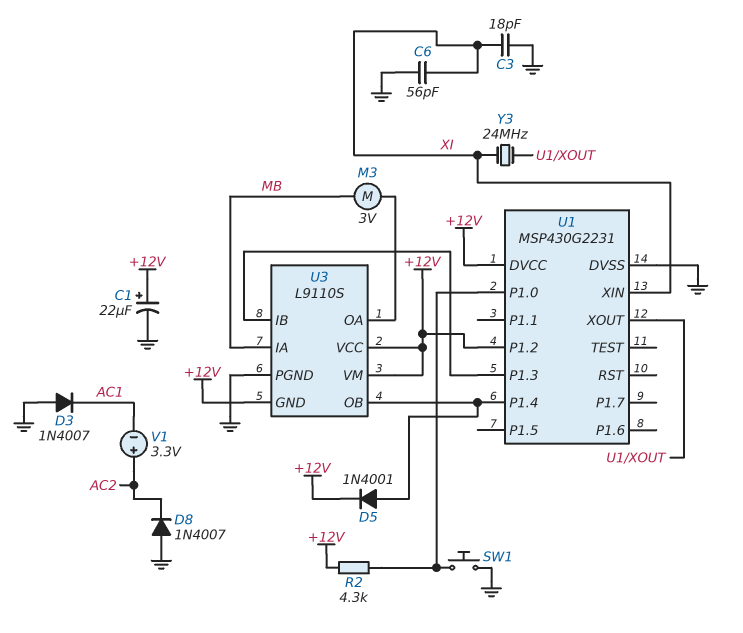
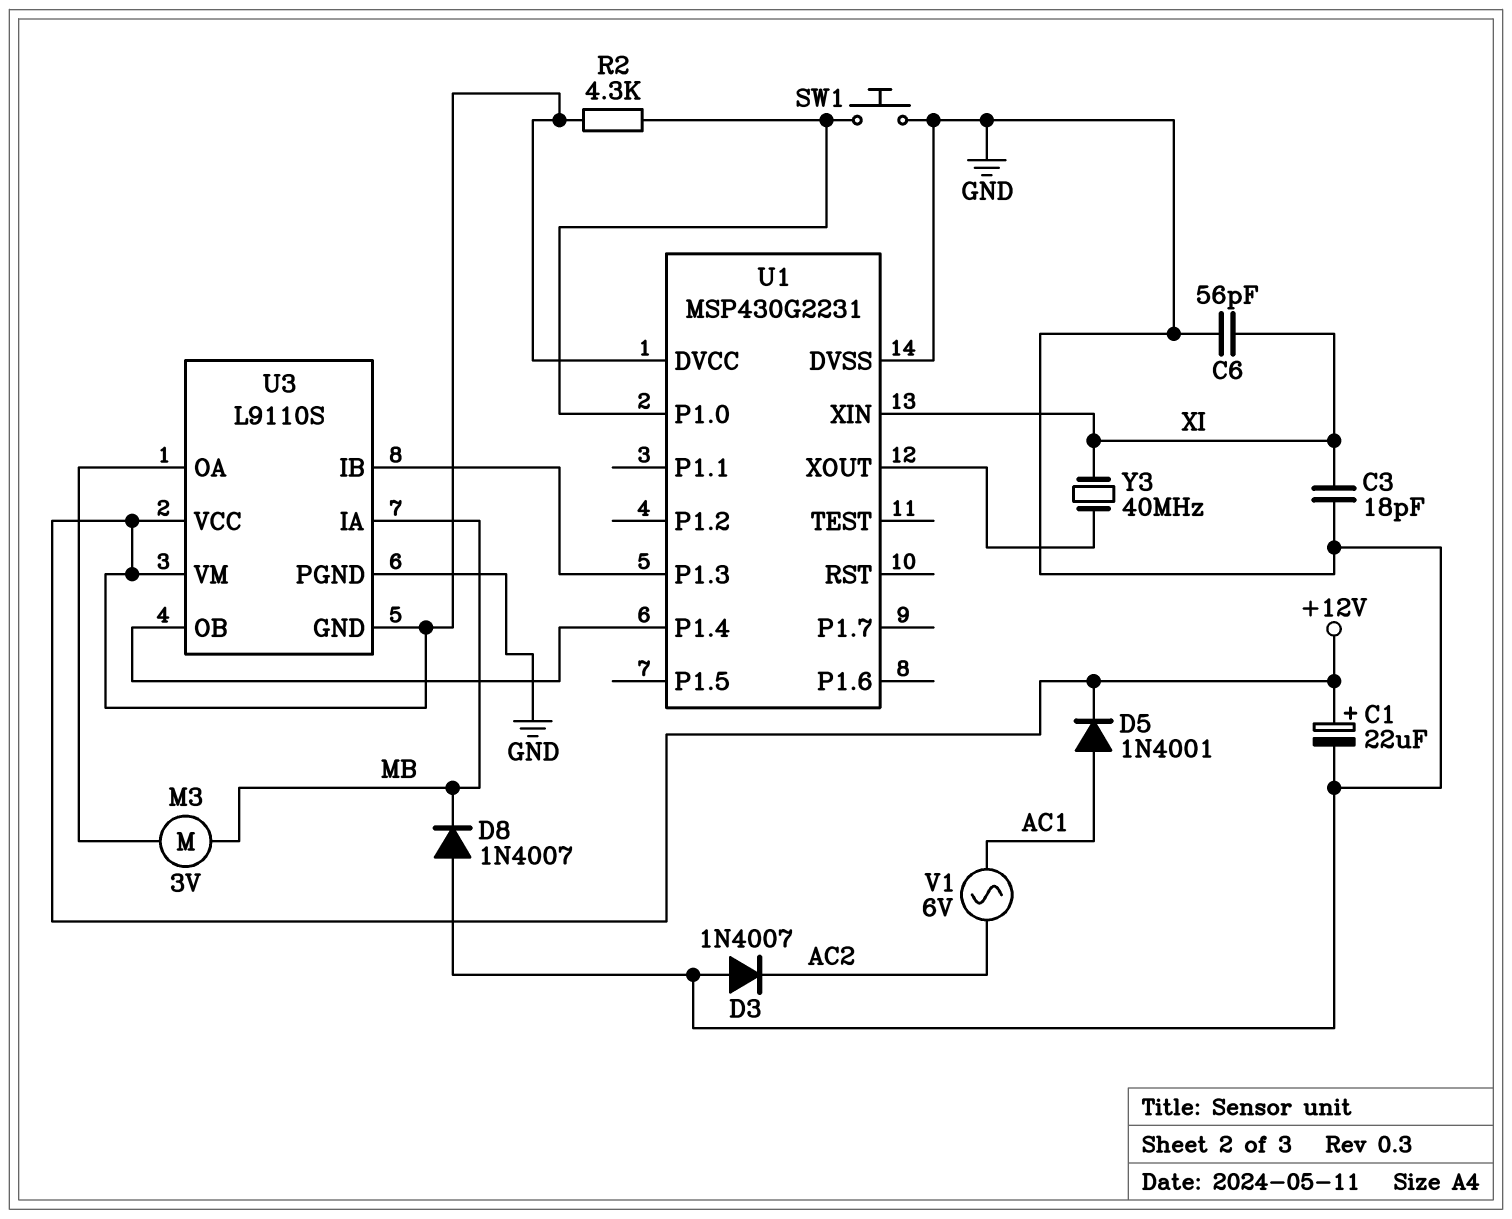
D3: diode 1N4007 (A GND, K AC1) -> diode 1N4007 (A GND, K AC2)
D5: diode 1N4001 (A U1/P1.4, K +12V) -> diode 1N4001 (A AC1, K +12V)
D8: diode 1N4007 (A GND, K AC2) -> diode 1N4007 (A GND, K MB)
U1 pin P1.2: +12V -> none
V1: 3.3V (plus AC2, minus AC1) -> AC 6V (AC1, AC2)
Y3: 24MHz (U1/XOUT, XI) -> 40MHz (U1/XOUT, XI)

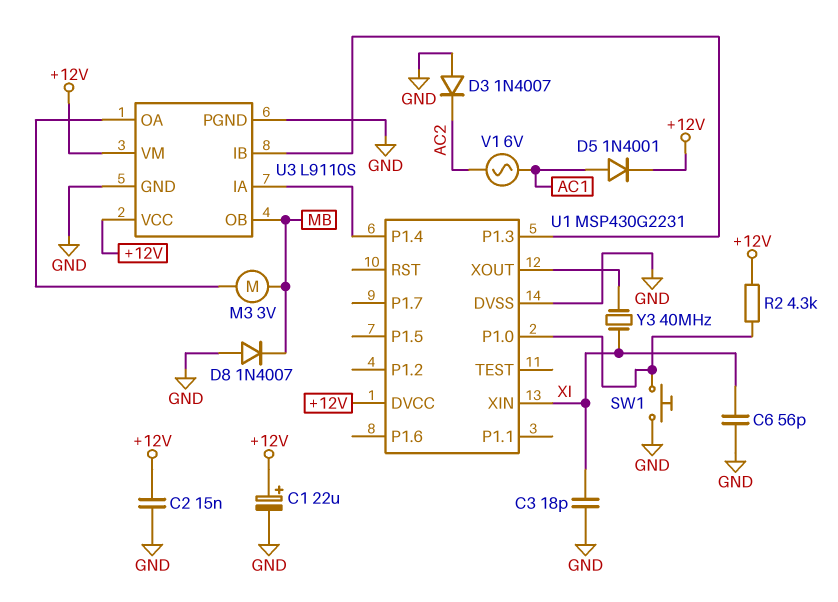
C2: none -> 15nF (+12V, GND)
U3 pin GND: +12V -> GND
U3 pin IA: MB -> U1/P1.4
U3 pin OB: U1/P1.4 -> MB

